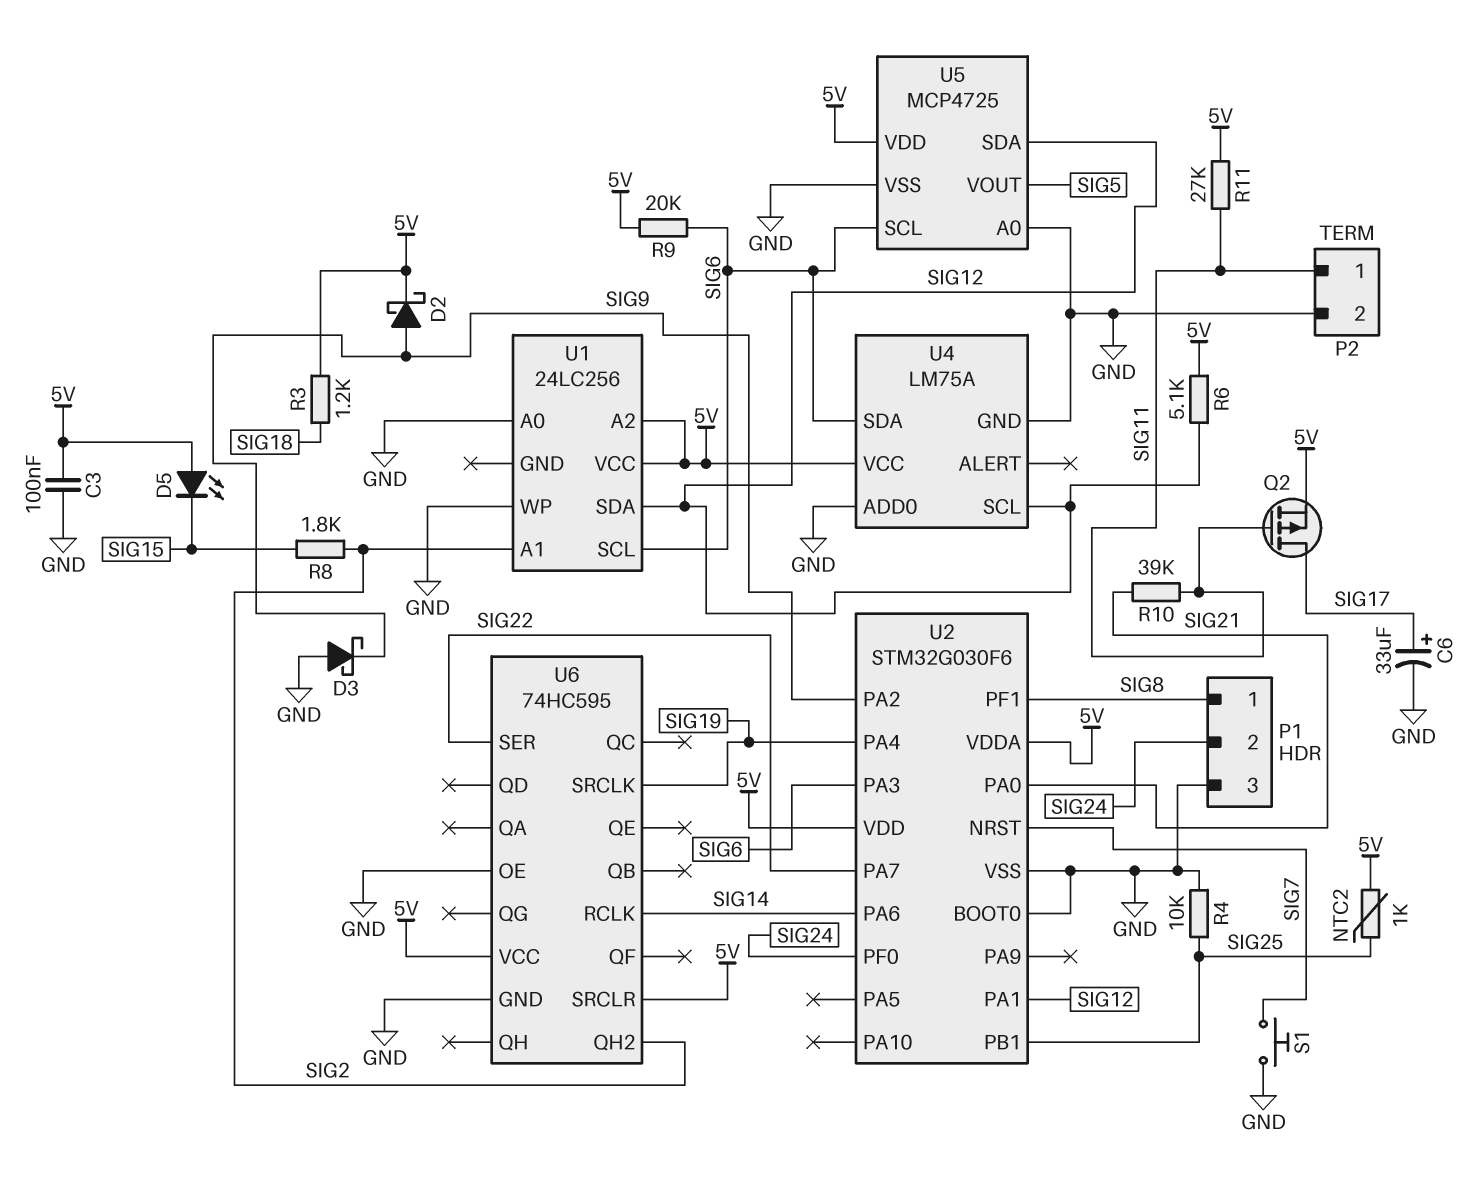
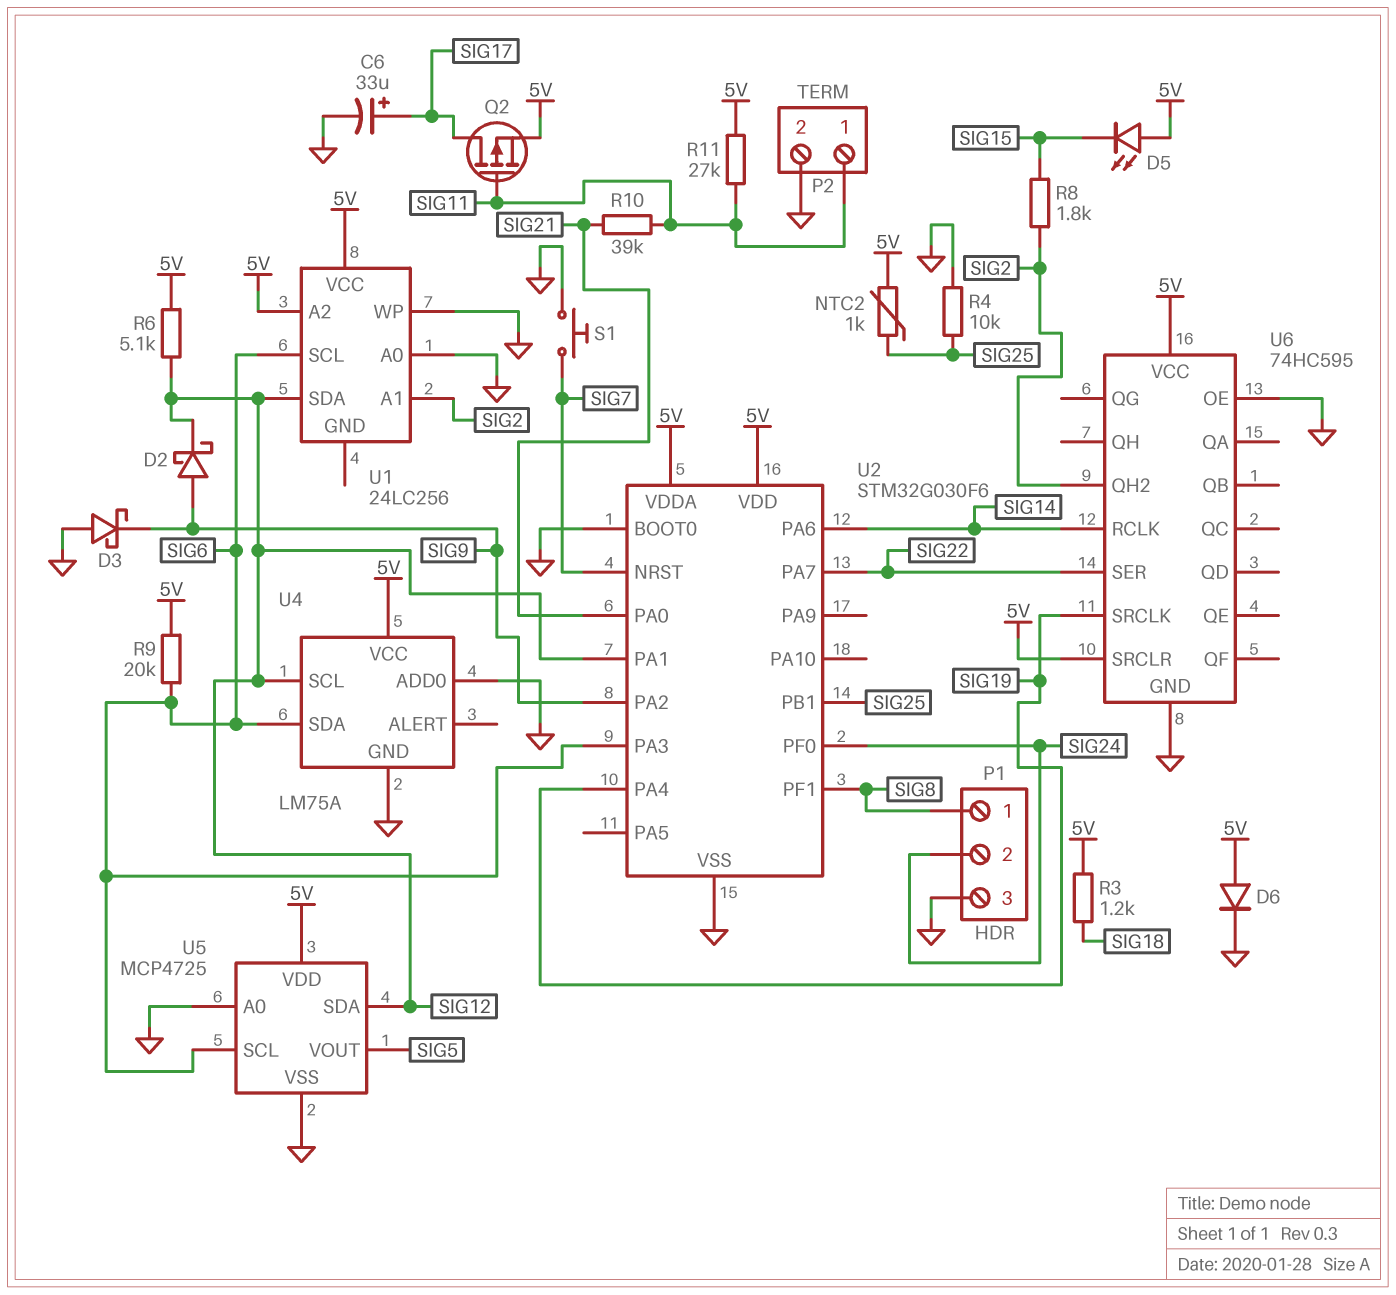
C3: 100nF (5V, GND) -> none
D2: schottky (A SIG9, K 5V) -> schottky (A SIG9, K SIG12)
D6: none -> diode (A 5V, K GND)

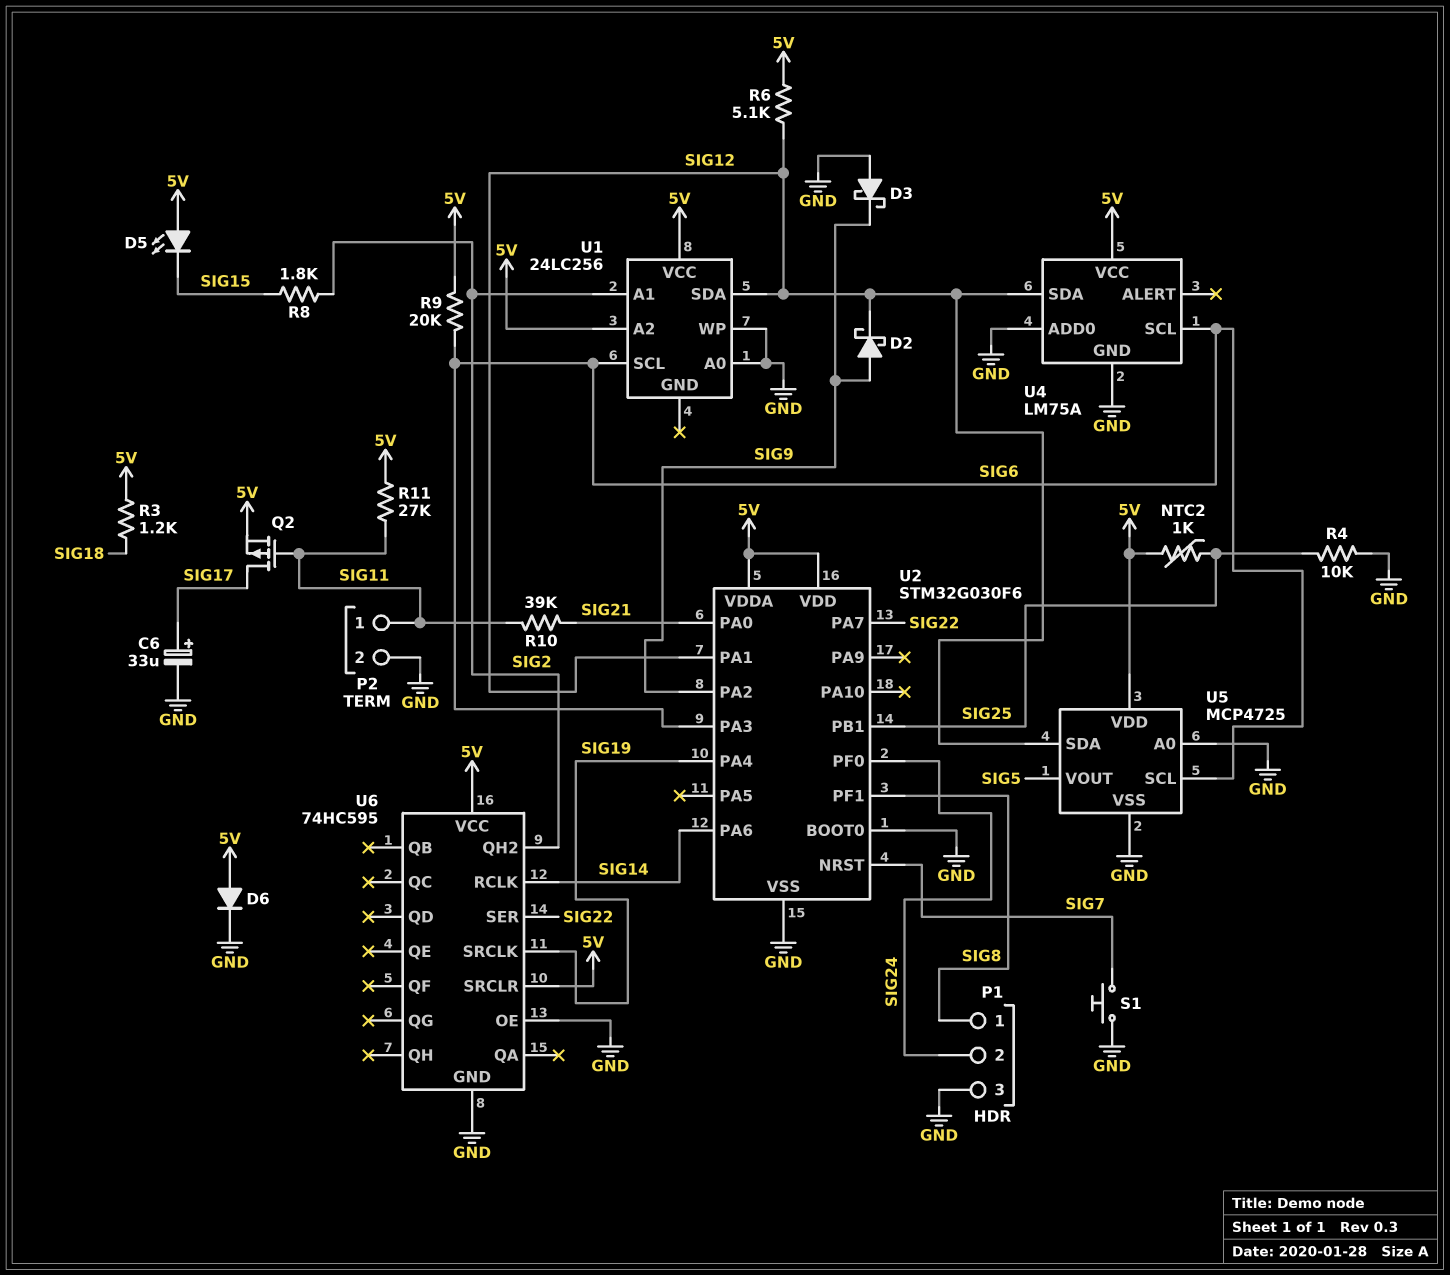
U4 pin SCL: SIG12 -> SIG6
U4 pin SDA: SIG6 -> SIG12

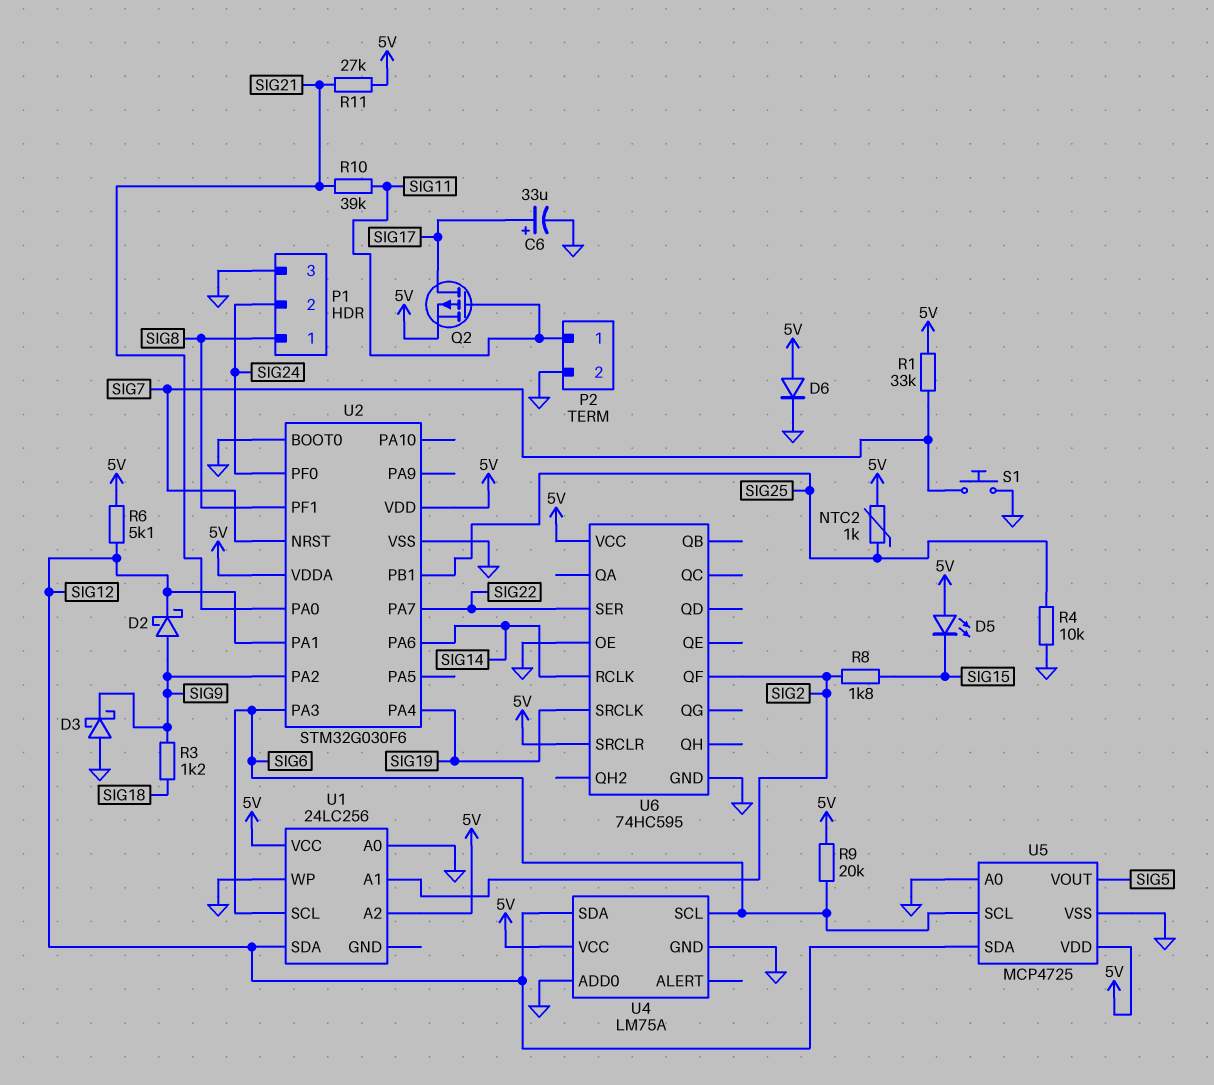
R1: none -> 33k (5V, SIG7)
R3: 1.2k (5V, SIG18) -> 1.2k (SIG9, SIG18)
R11: 27k (5V, SIG11) -> 27k (5V, SIG21)
U6 pin QF: none -> SIG2
U6 pin QH2: SIG2 -> none

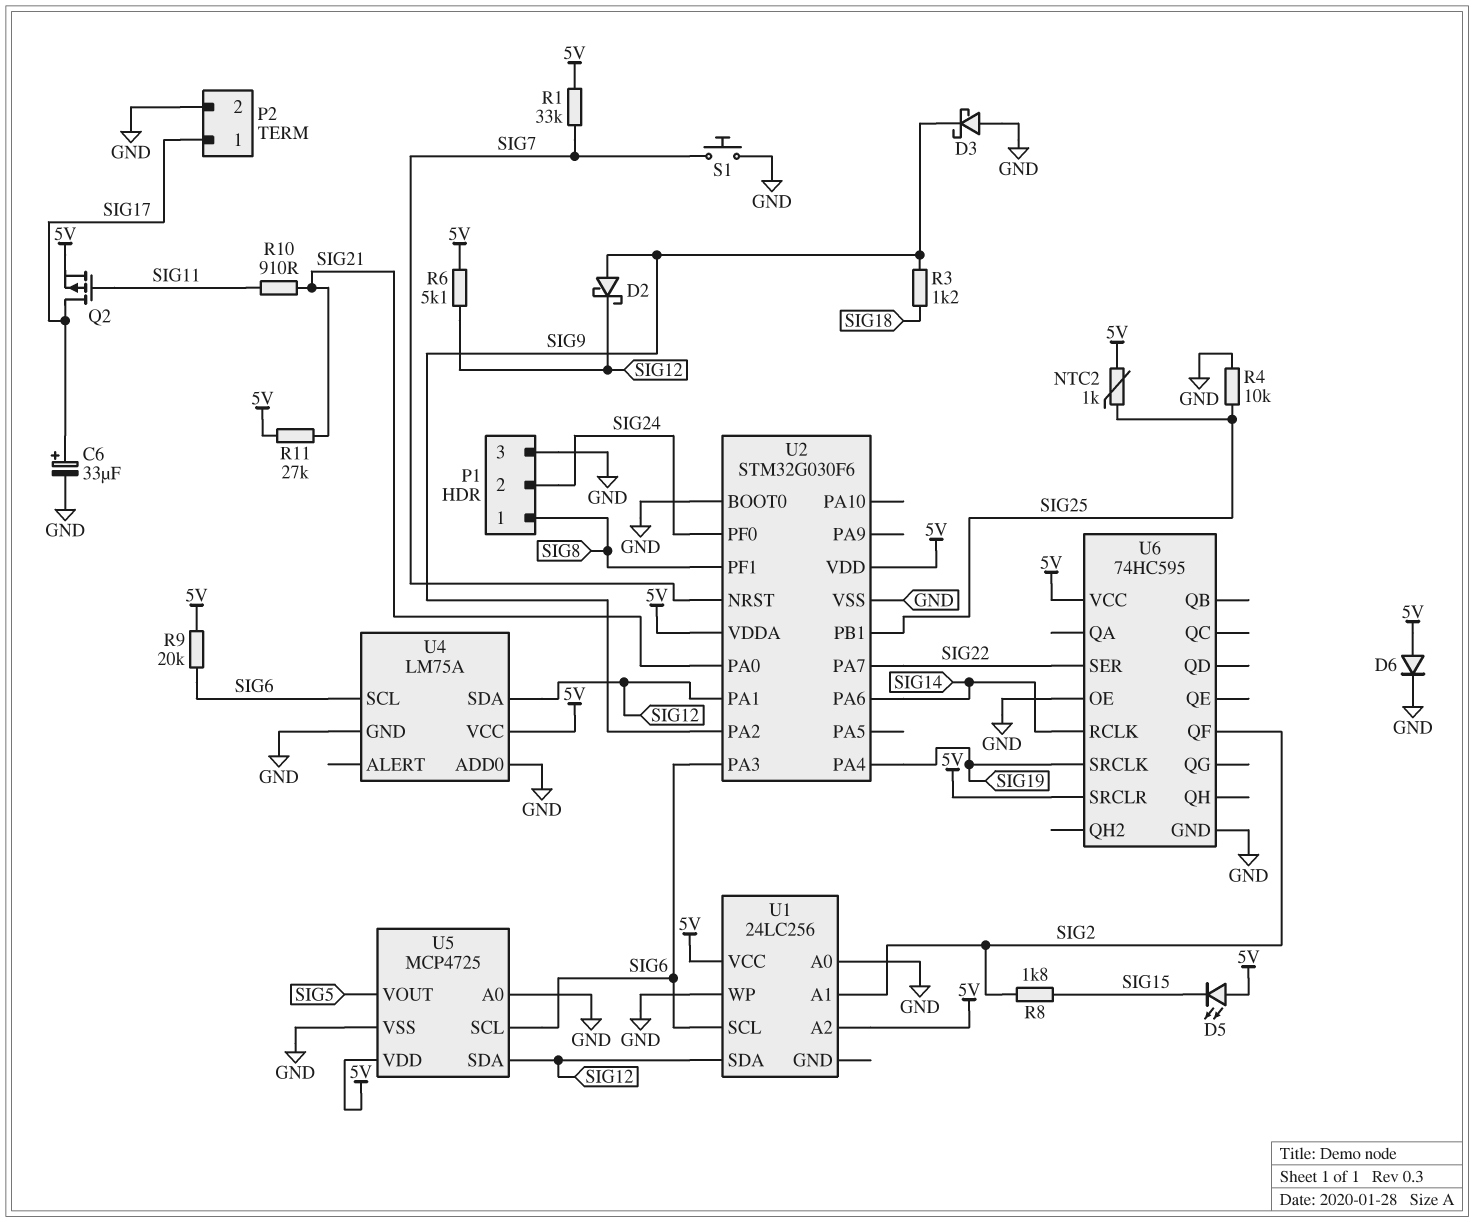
P2 pin 1: SIG11 -> SIG17
R10: 39k (SIG11, SIG21) -> 910 (SIG11, SIG21)

